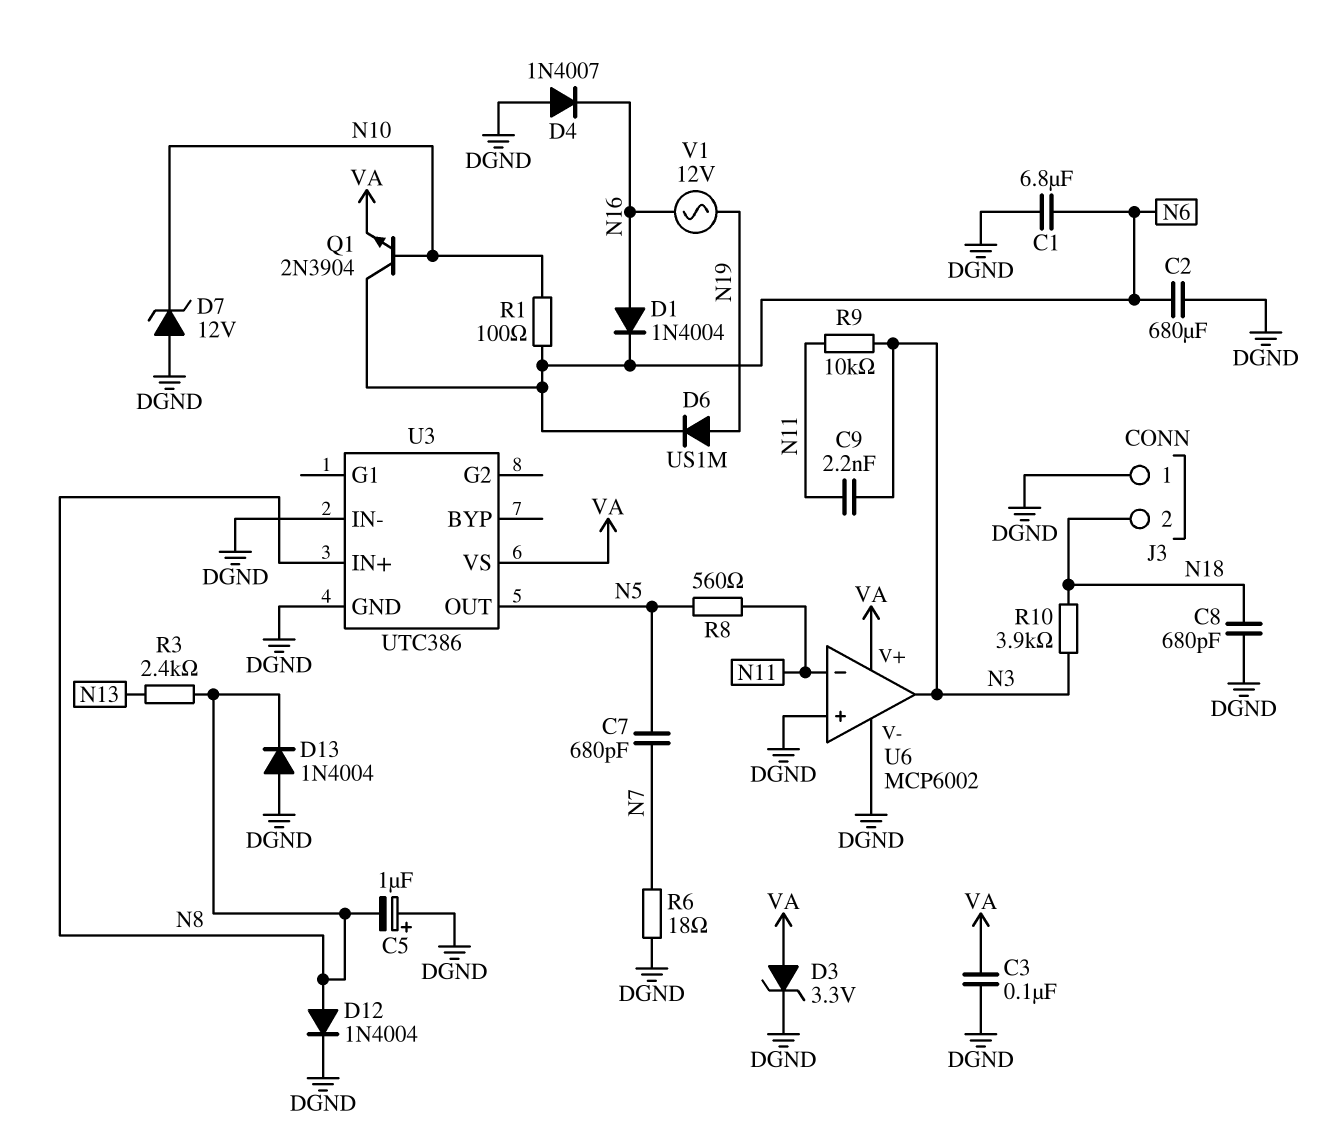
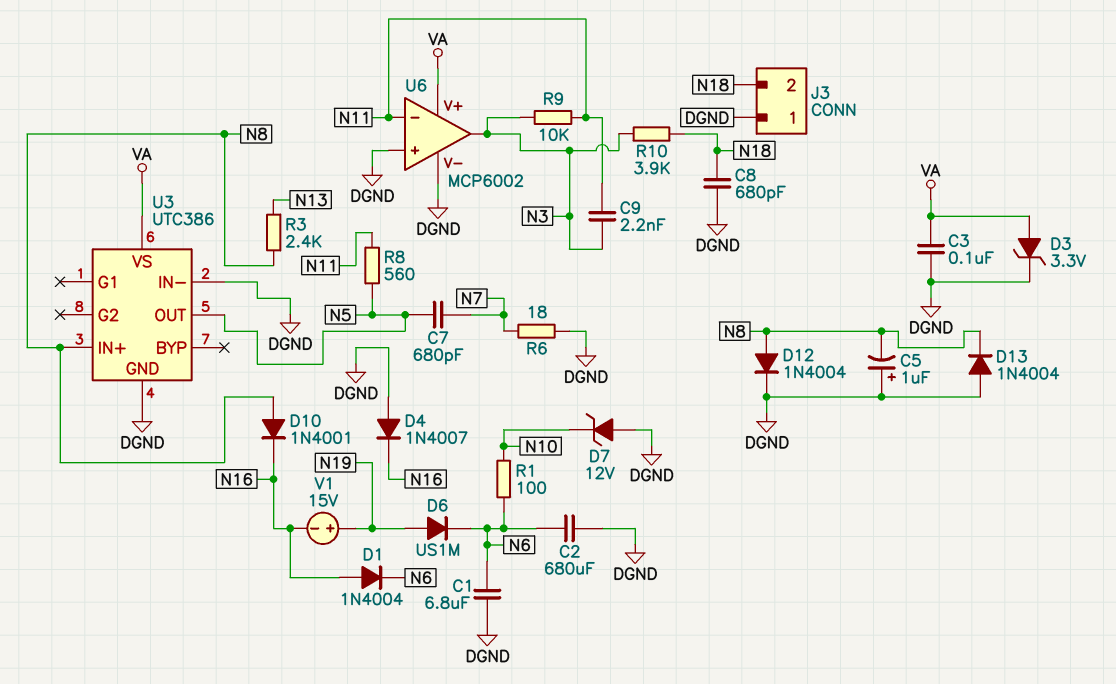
D10: none -> diode 1N4001 (A N8, K N16)
Q1: NPN 2N3904 (B N10, C N6, E VA) -> none
V1: AC 12V (N16, N19) -> 15V (plus N19, minus N16)

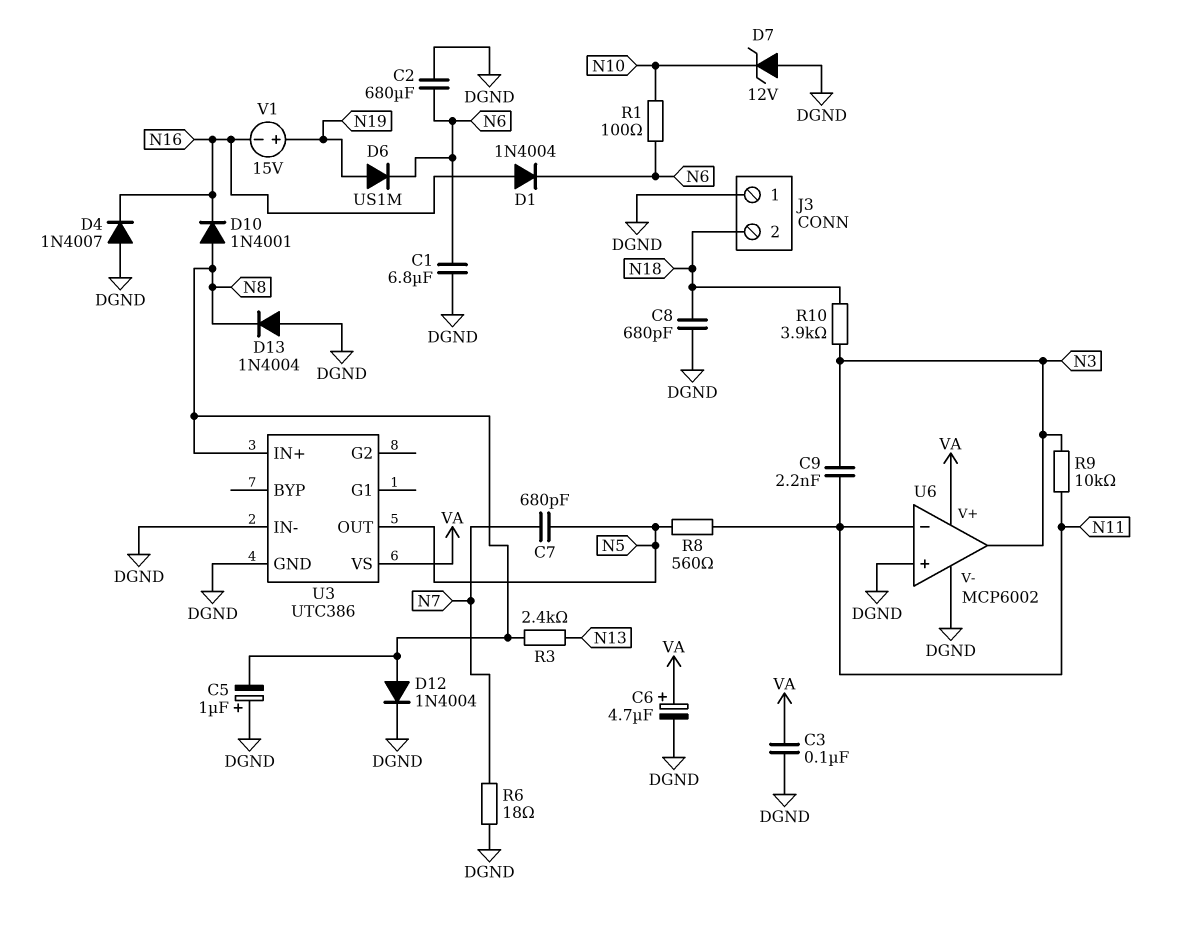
C6: none -> 4.7uF (plus VA, minus DGND)
D3: zener 3.3V (A VA, K DGND) -> none

